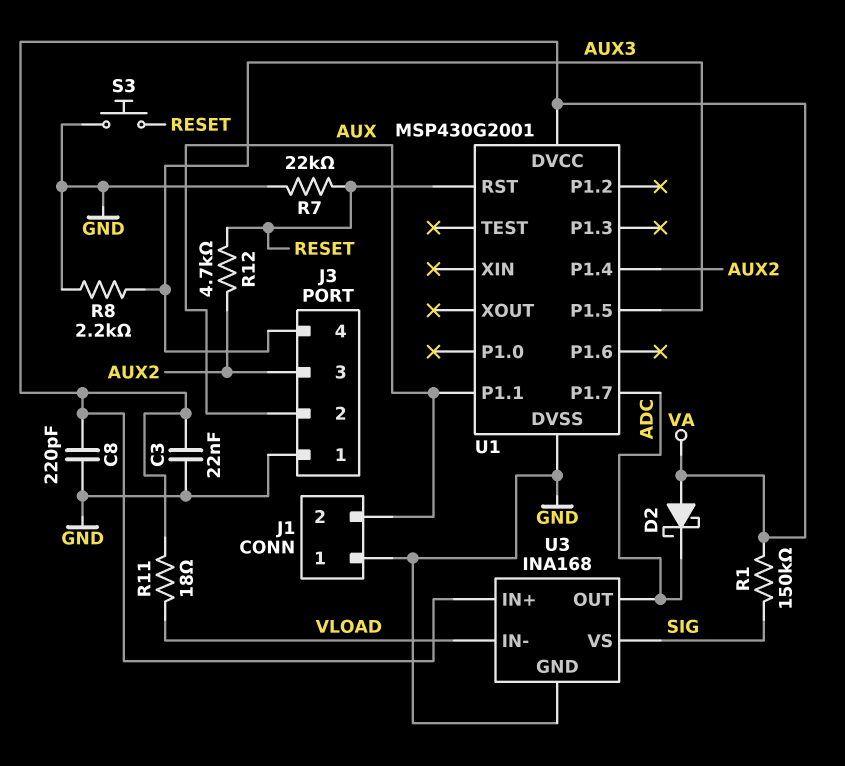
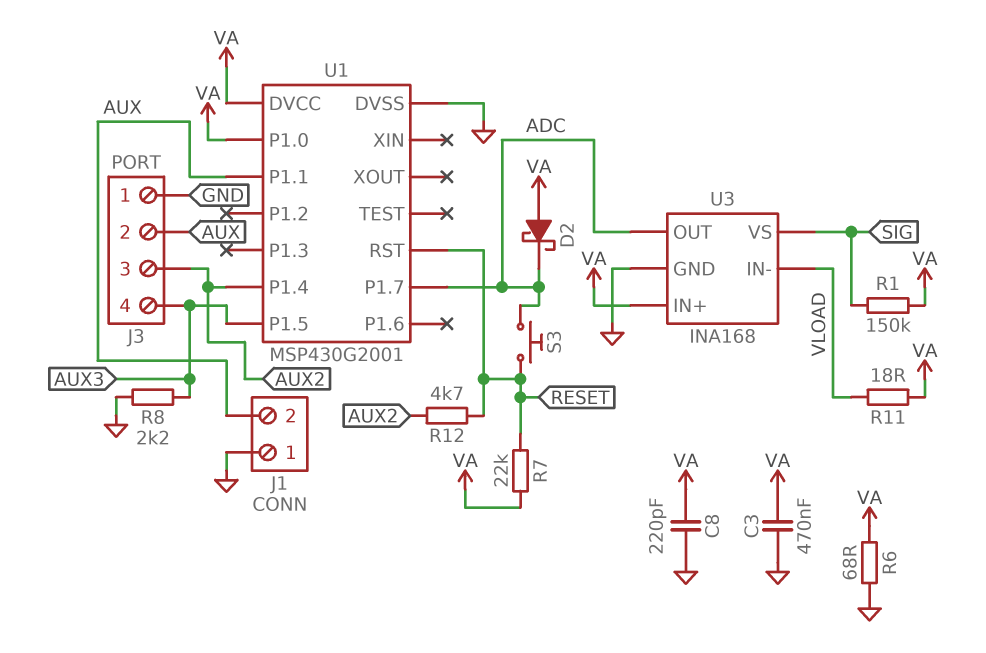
C3: 22nF (GND, VA) -> 470nF (GND, VA)
R6: none -> 68 (GND, VA)
R7: 22k (GND, RESET) -> 22k (RESET, VA)
S3: button (GND, RESET) -> button (ADC, RESET)
U1 pin P1.0: none -> VA

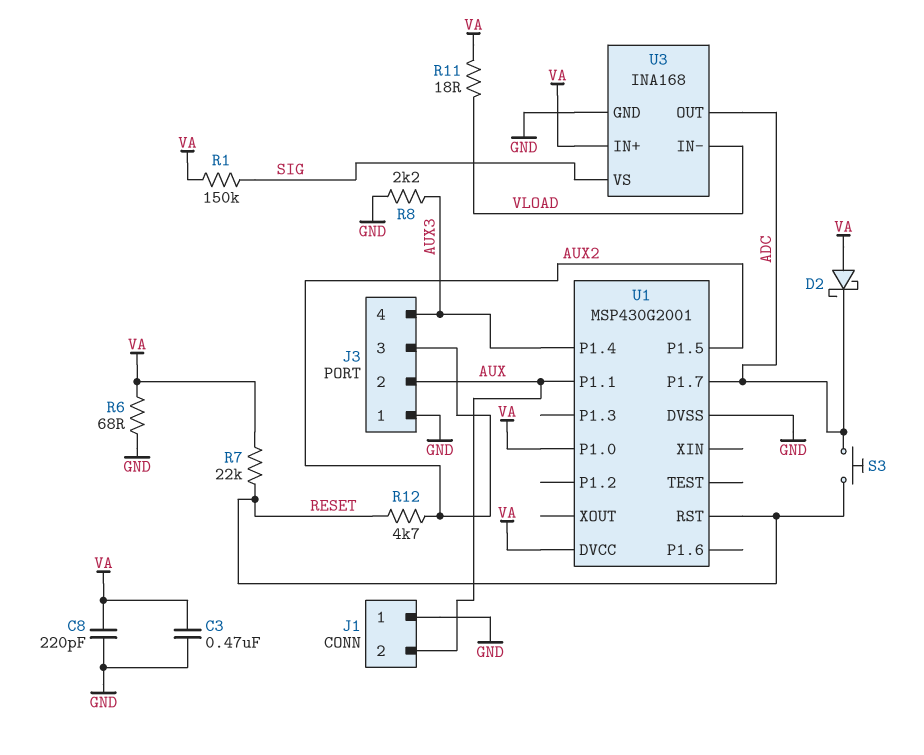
U1 pin P1.4: AUX2 -> AUX3
U1 pin P1.5: AUX3 -> AUX2

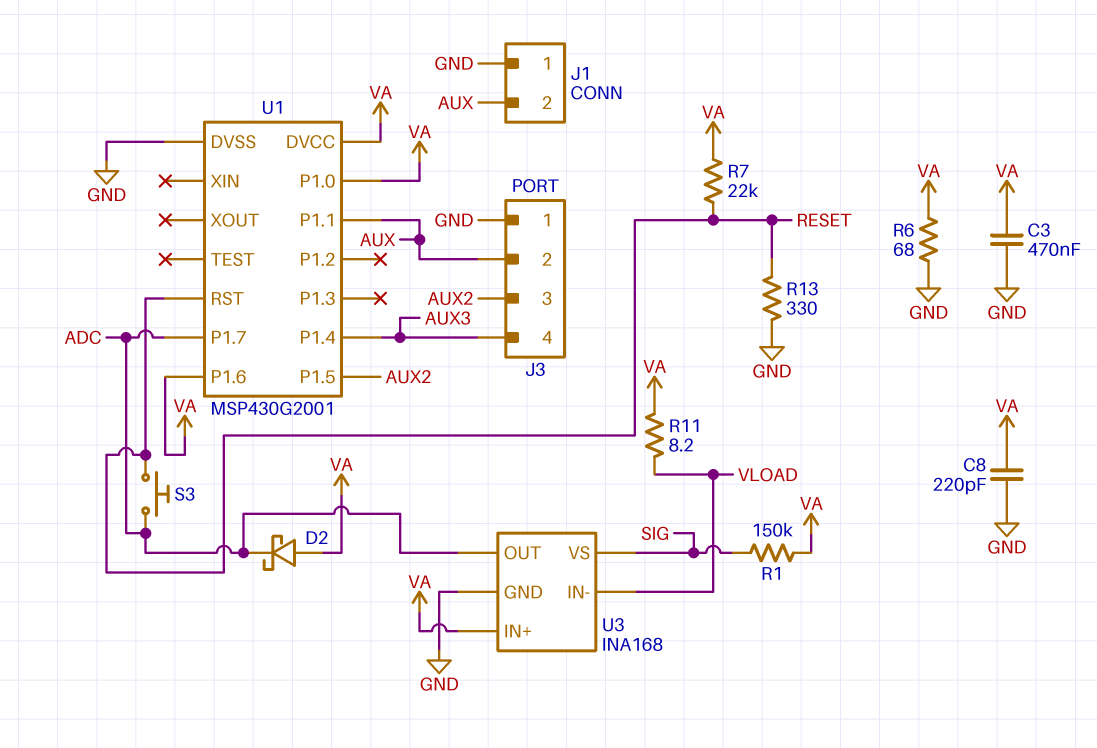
R8: 2.2k (AUX3, GND) -> none
R11: 18 (VA, VLOAD) -> 8.2 (VA, VLOAD)
R12: 4.7k (AUX2, RESET) -> none
R13: none -> 330 (GND, RESET)
U1 pin P1.6: none -> VA

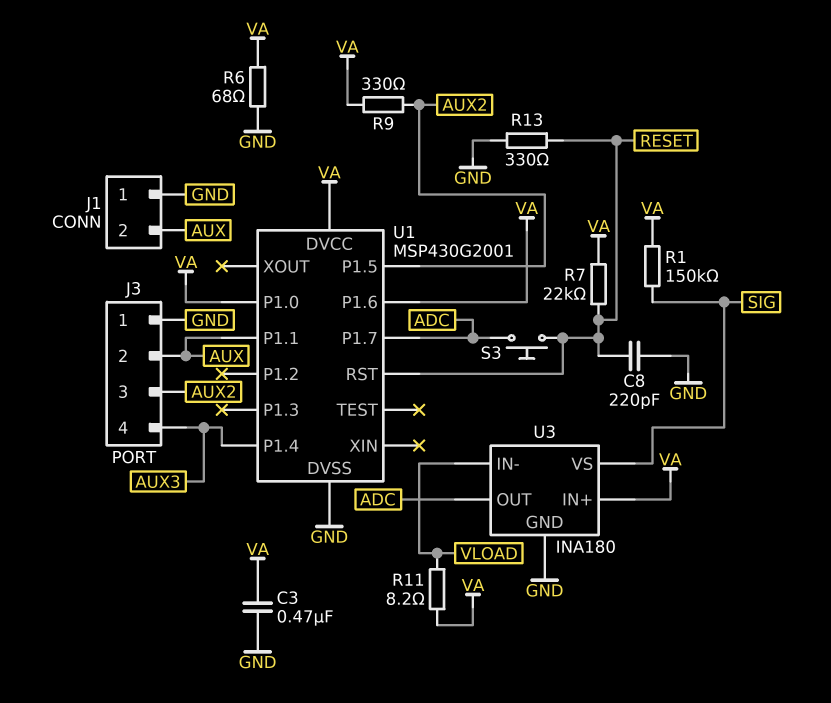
C8: 220pF (GND, VA) -> 220pF (GND, RESET)
D2: schottky (A VA, K ADC) -> none
R9: none -> 330 (AUX2, VA)
U3: INA168 -> INA180

